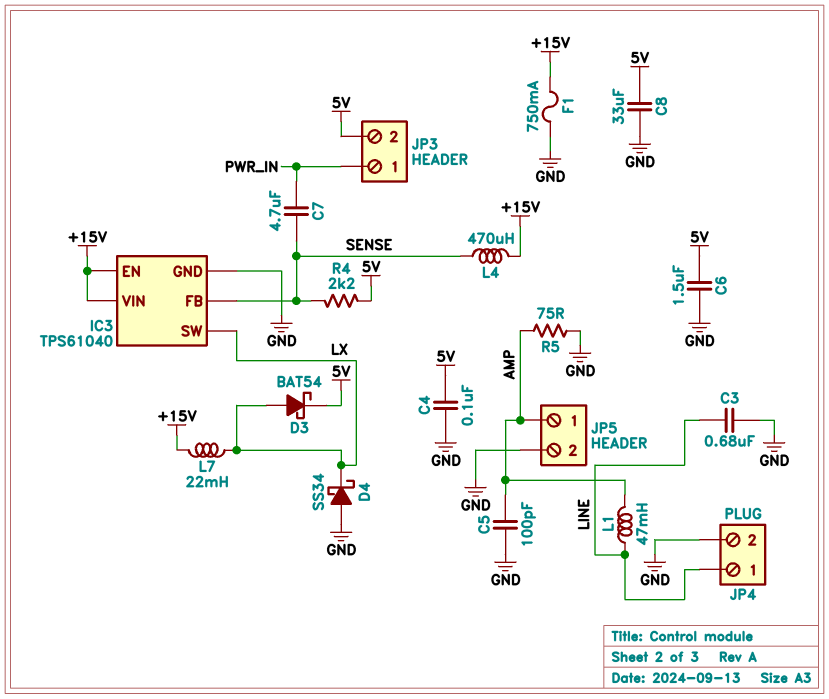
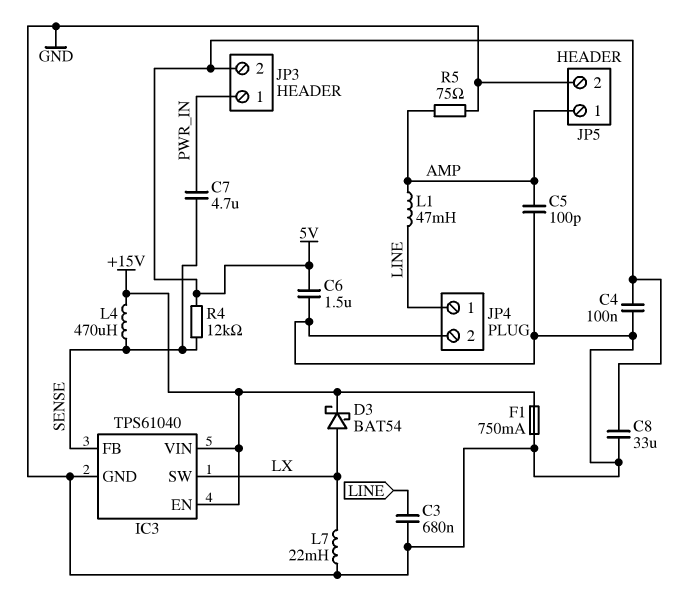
D3: schottky BAT54 (A LX, K 5V) -> schottky BAT54 (A LX, K +15V)
D4: schottky SS34 (A GND, K LX) -> none
L7: 22mH (+15V, LX) -> 22mH (GND, LX)
R4: 2.2k (5V, SENSE) -> 12k (5V, SENSE)

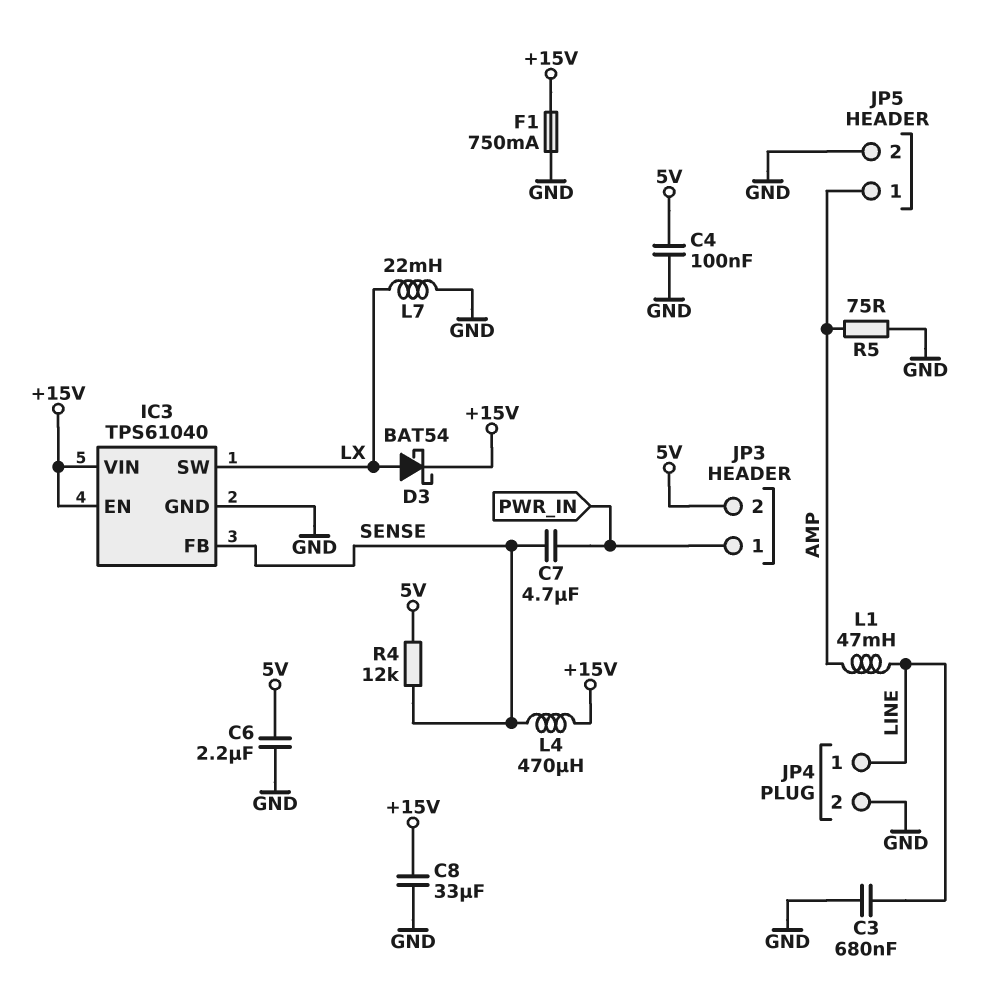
C5: 100pF (AMP, GND) -> none
C6: 1.5uF (5V, GND) -> 2.2uF (5V, GND)
C8: 33uF (5V, GND) -> 33uF (+15V, GND)

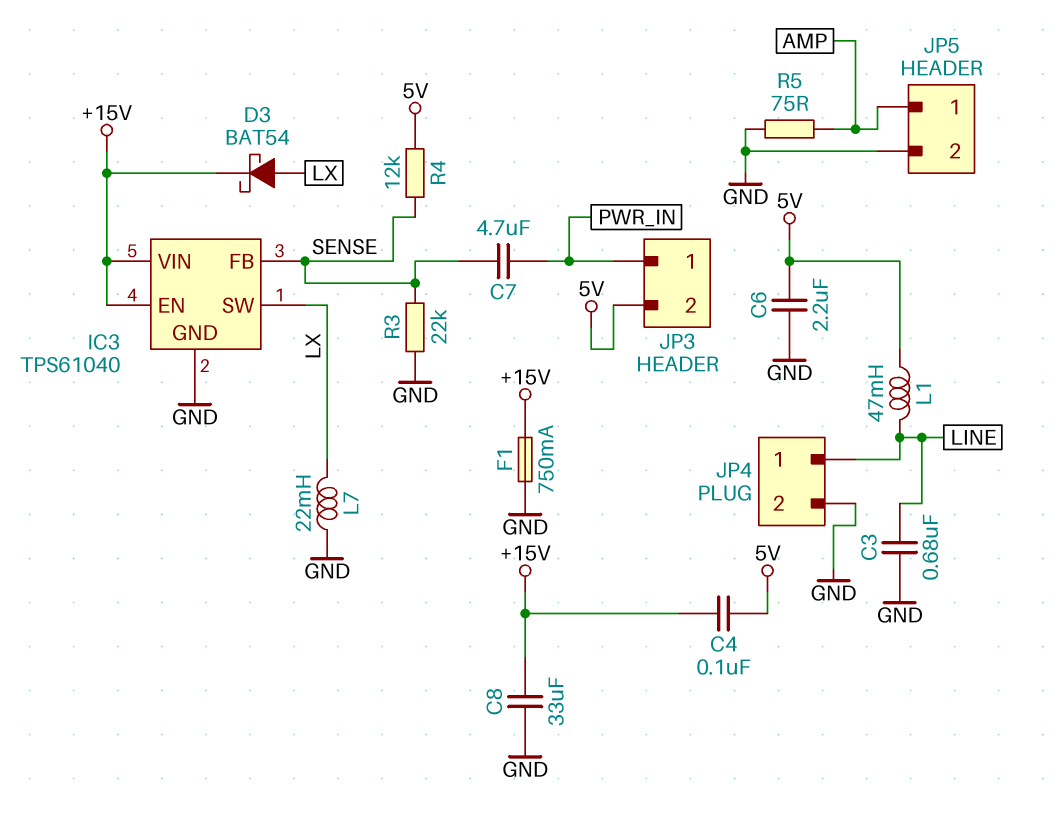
C4: 100nF (5V, GND) -> 100nF (+15V, 5V)
L1: 47mH (AMP, LINE) -> 47mH (5V, LINE)
L4: 470uH (+15V, SENSE) -> none
R3: none -> 22k (GND, SENSE)

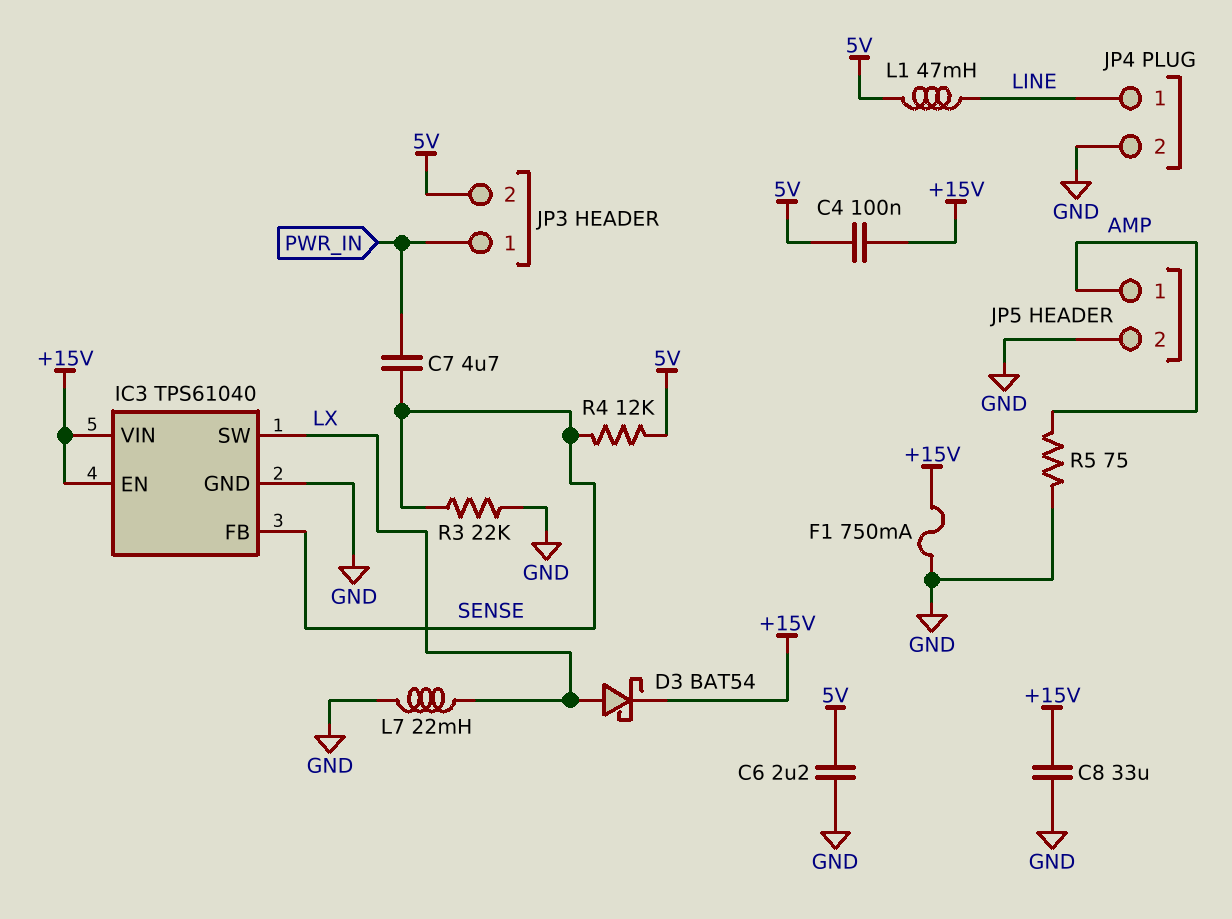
C3: 680nF (GND, LINE) -> none

